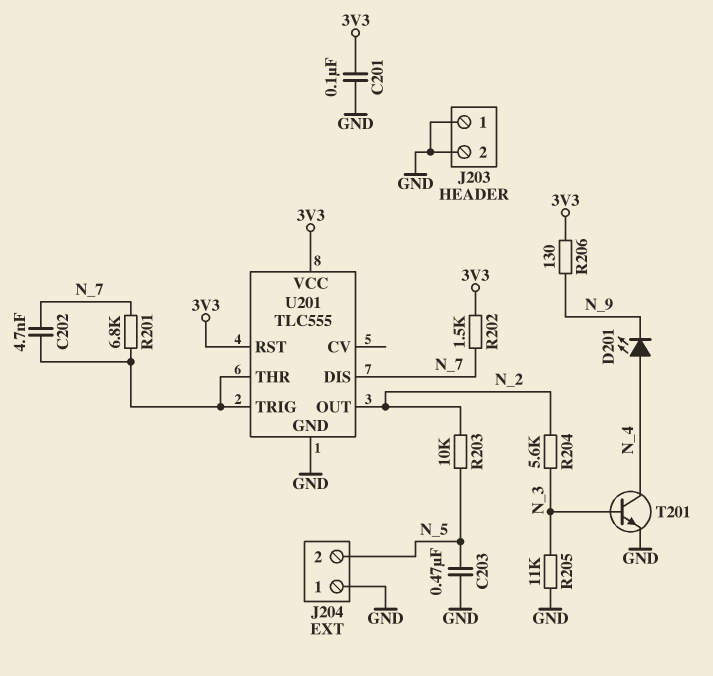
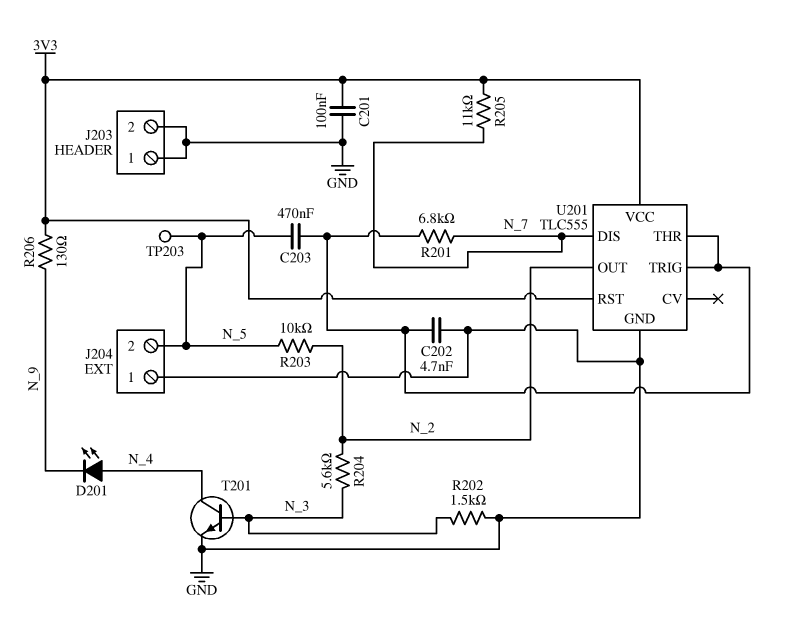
C202: 4.7nF (N_7, U201/THR) -> 4.7nF (GND, U201/THR)
C203: 470nF (GND, N_5) -> 470nF (N_5, U201/THR)
R202: 1.5k (3V3, N_7) -> 1.5k (GND, N_3)
R205: 11k (GND, N_3) -> 11k (3V3, N_7)
TP203: none -> test point (N_5)

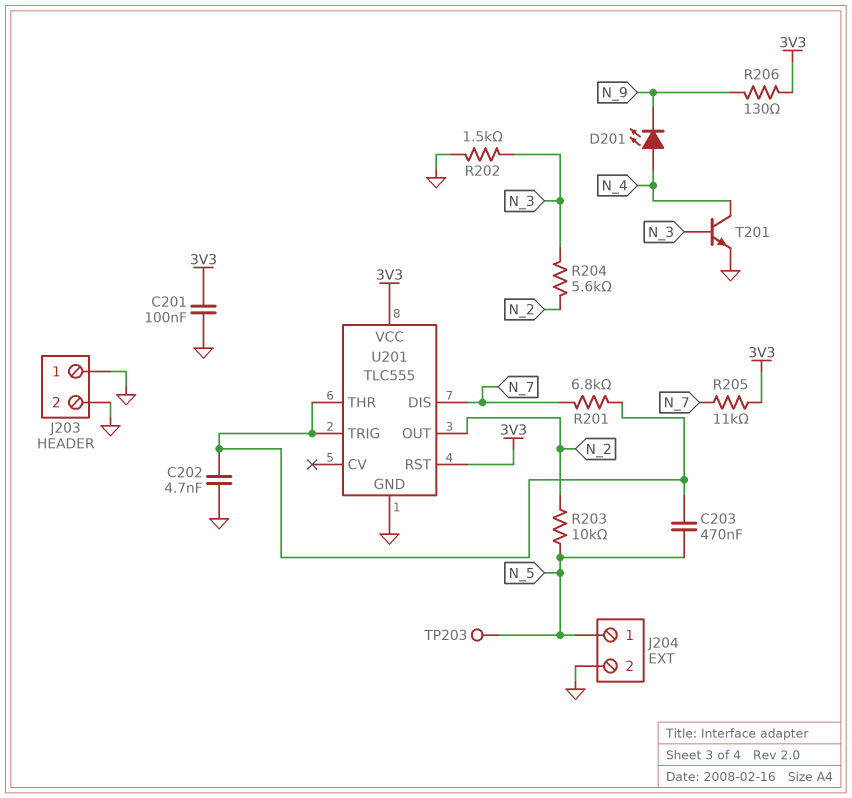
J204 pin 1: GND -> N_5
J204 pin 2: N_5 -> GND

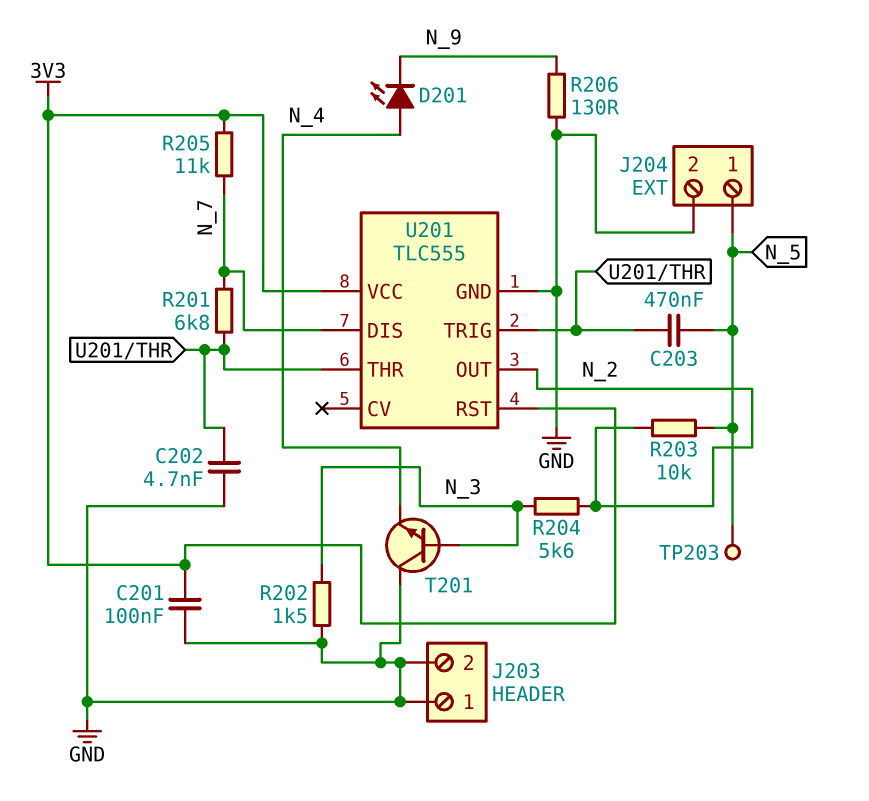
R206: 130 (3V3, N_9) -> 130 (GND, N_9)
T201: NPN (B N_3, C N_4, E GND) -> NPN (B N_3, C GND, E N_4)

